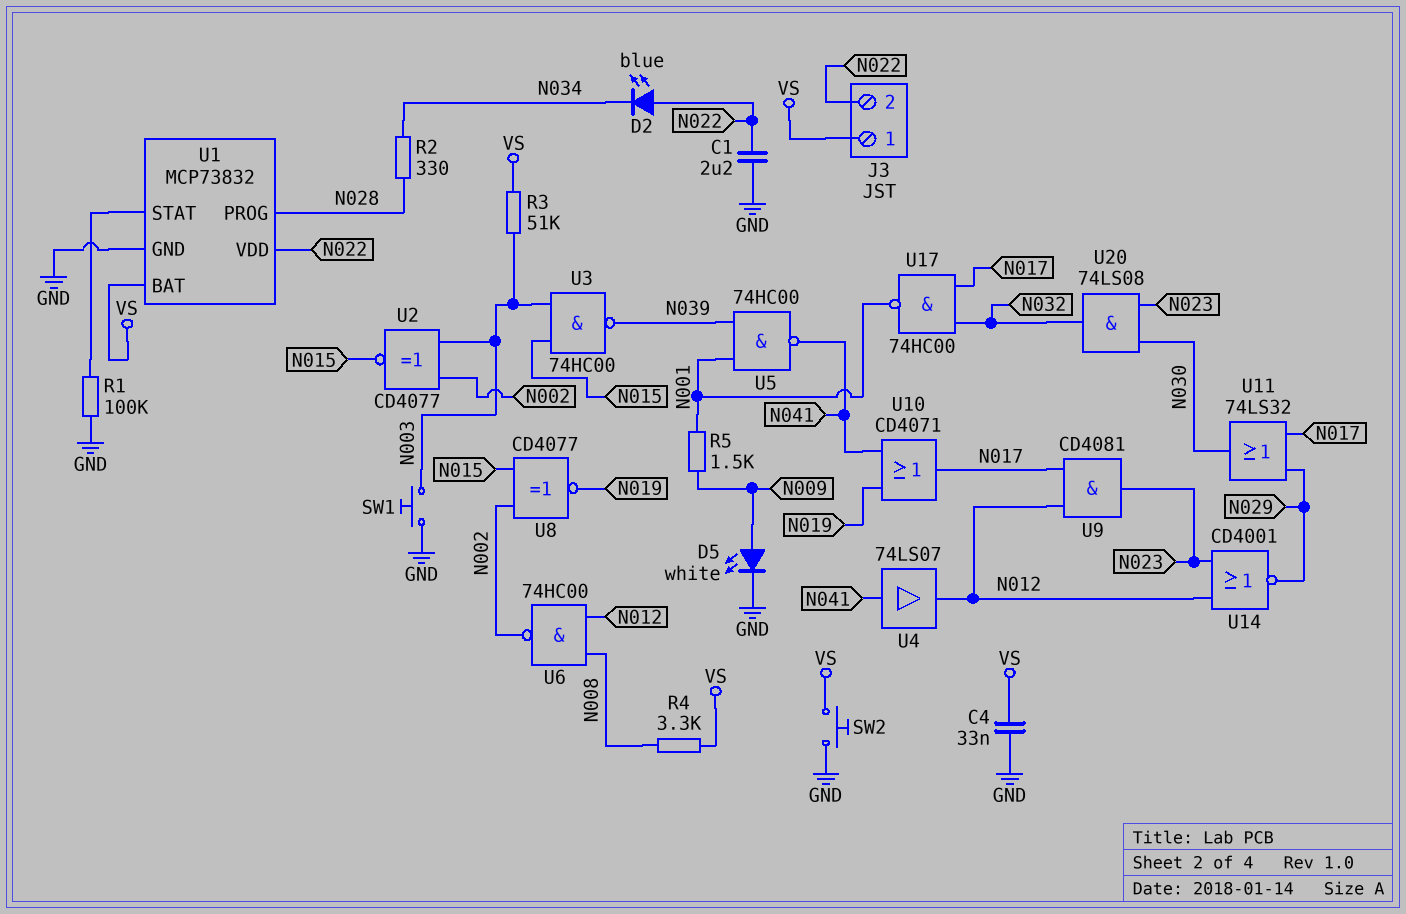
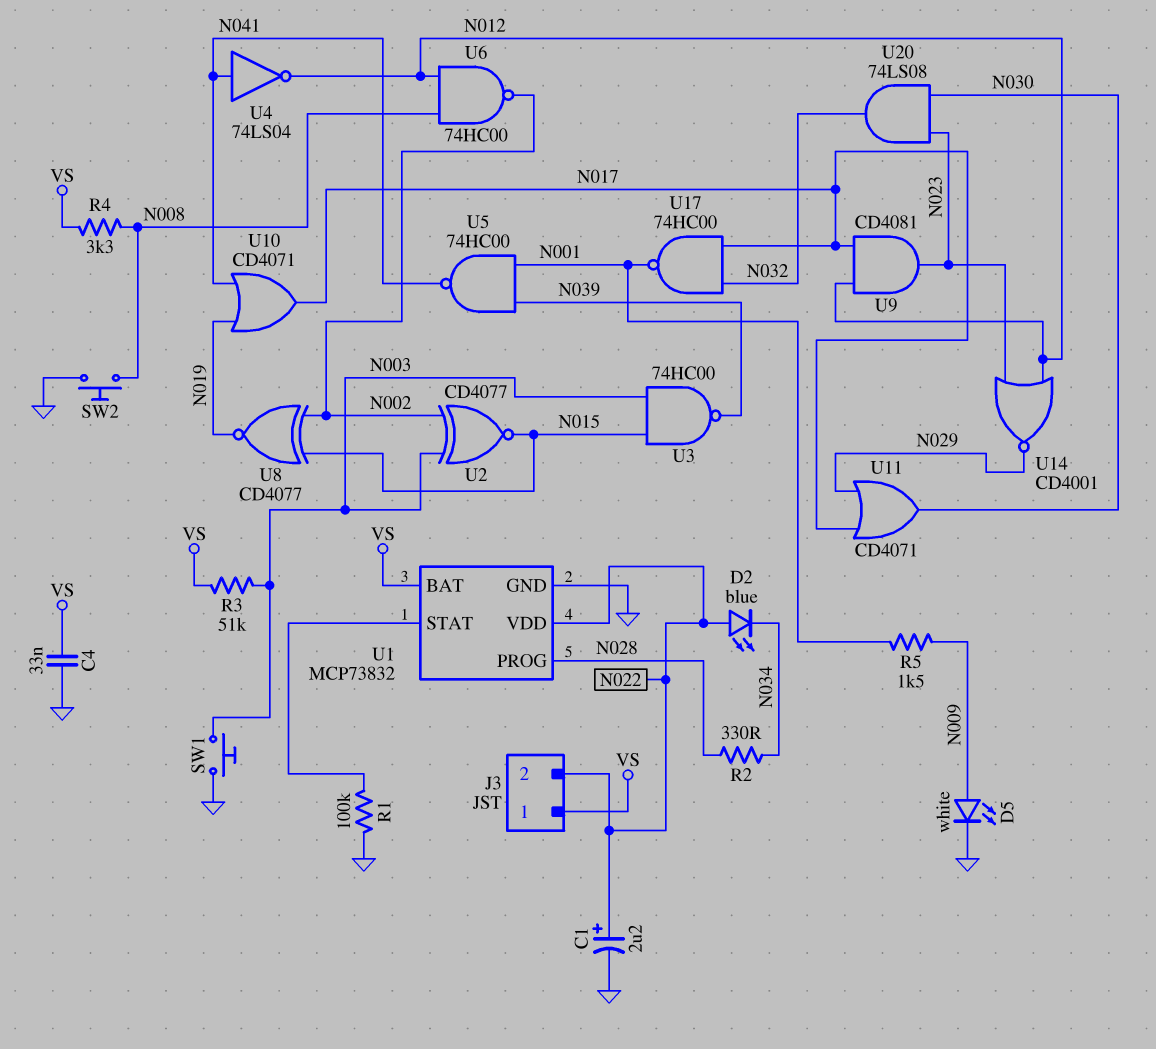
C1: 2.2uF (GND, N022) -> 2.2uF (plus N022, minus GND)
SW2: button (GND, VS) -> button (GND, N008)
U4: buffer 74LS07 (in N041, out N012) -> NOT 74LS04 (in N041, out N012)
U11: OR 74LS32 (in N017, in N029, out N030) -> OR CD4071 (in N017, in N029, out N030)

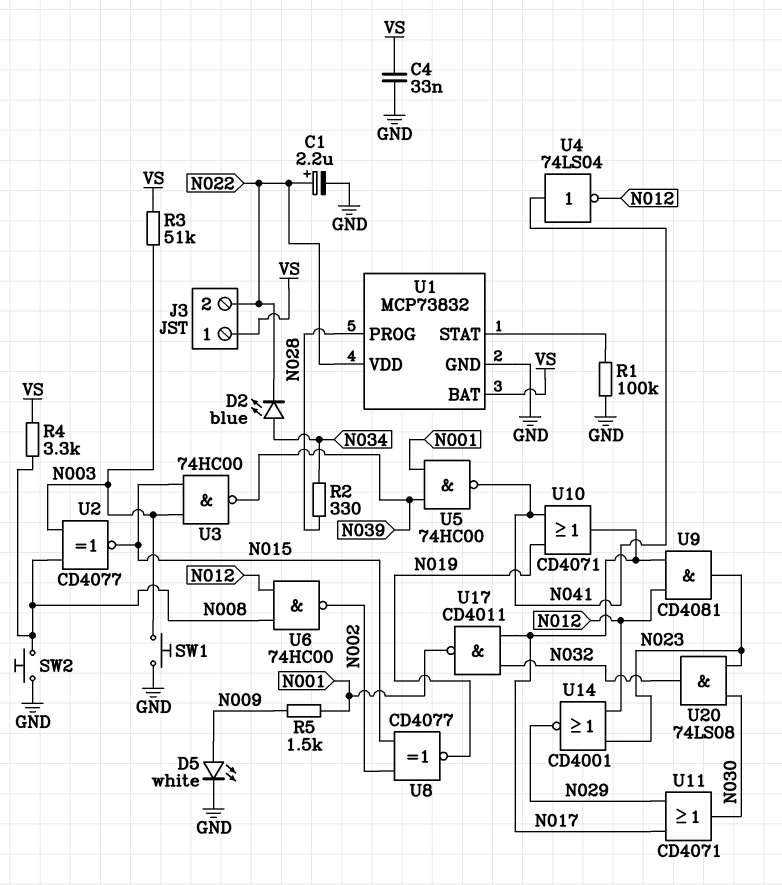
D2: LED blue (A N022, K N034) -> LED blue (A N034, K N022)
U2: XNOR CD4077 (in N002, in N003, out N015) -> XNOR CD4077 (in N003, in N008, out N015)
U17: NAND 74HC00 (in N017, in N032, out N001) -> NAND CD4011 (in N017, in N032, out N001)

